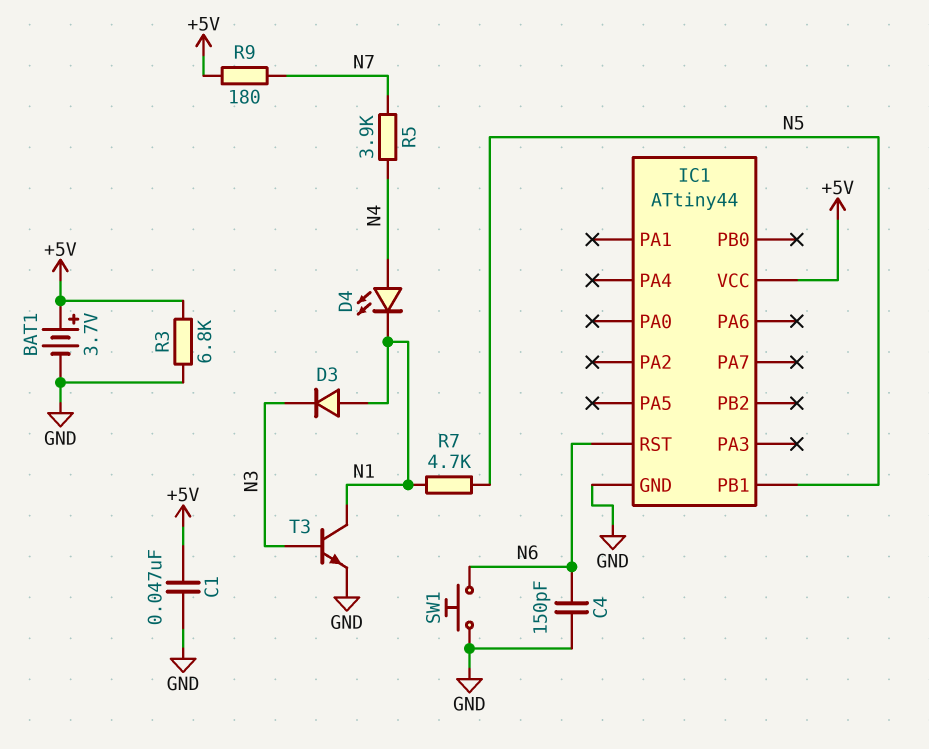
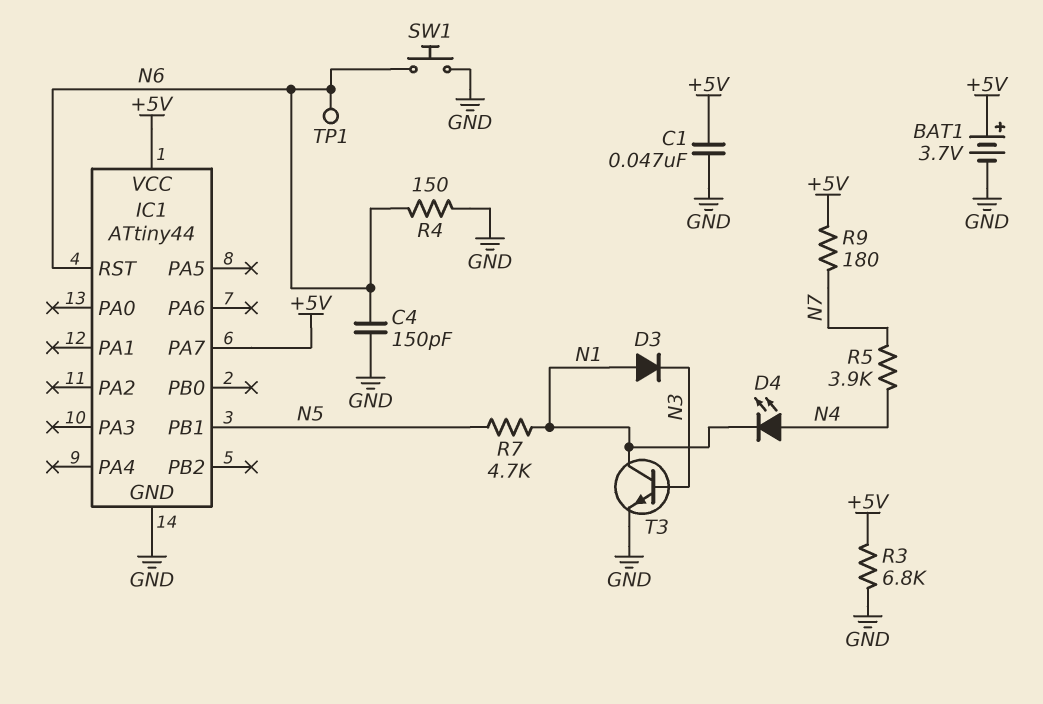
IC1 pin PA7: none -> +5V
R4: none -> 150 (GND, N6)
TP1: none -> test point (N6)

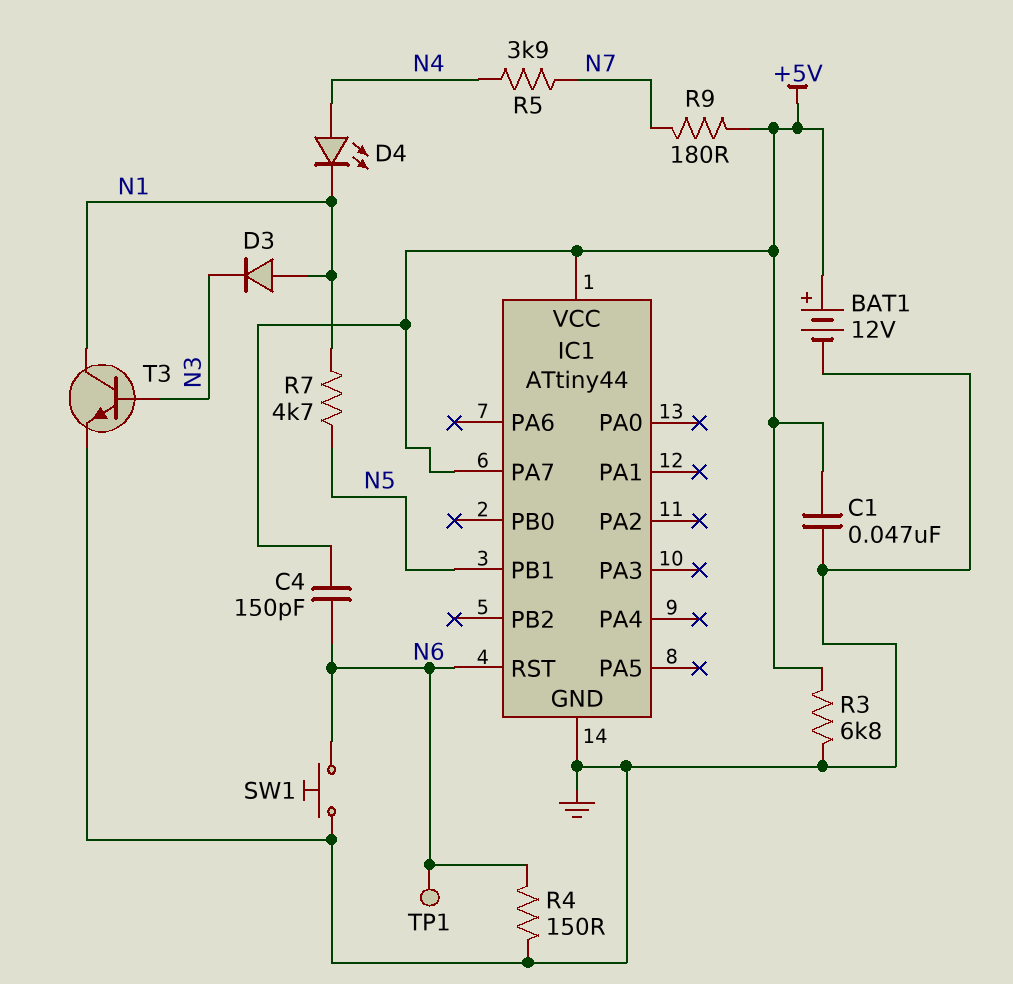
BAT1: 3.7V (plus +5V, minus GND) -> 12V (plus +5V, minus GND)
C4: 150pF (GND, N6) -> 150pF (+5V, N6)

